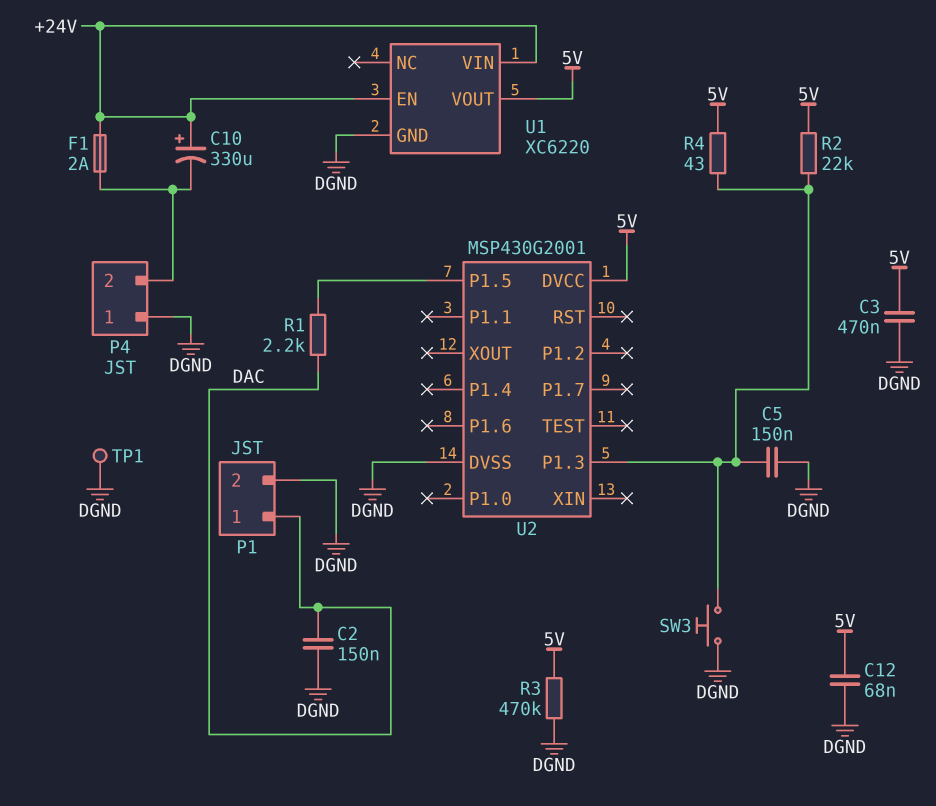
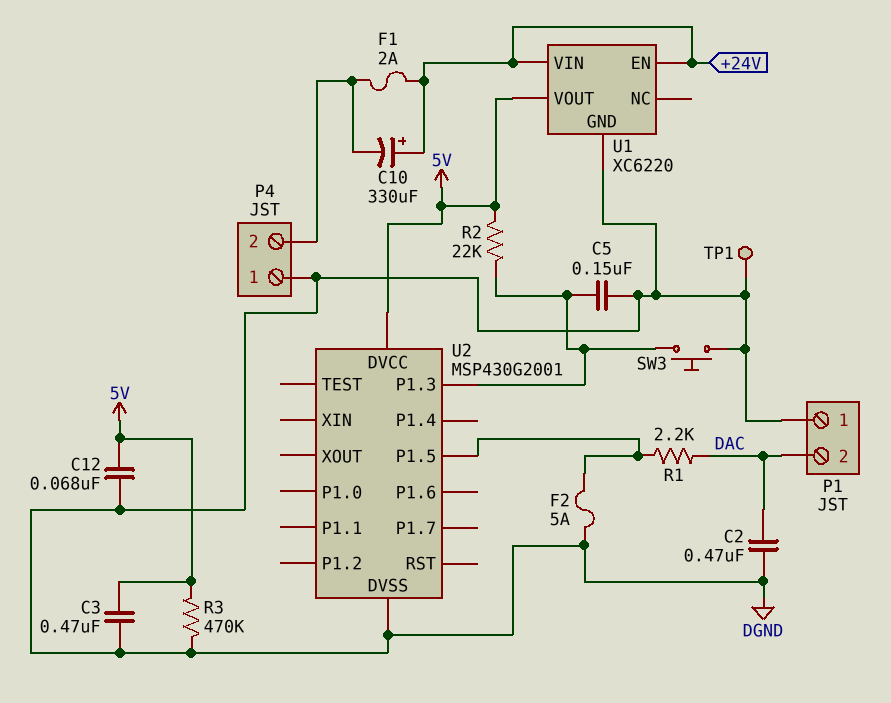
C2: 150nF (DAC, DGND) -> 470nF (DAC, DGND)
F2: none -> 5A (DGND, U2/P1.5)
P1 pin 1: DAC -> DGND
P1 pin 2: DGND -> DAC
R4: 43 (5V, U2/P1.3) -> none

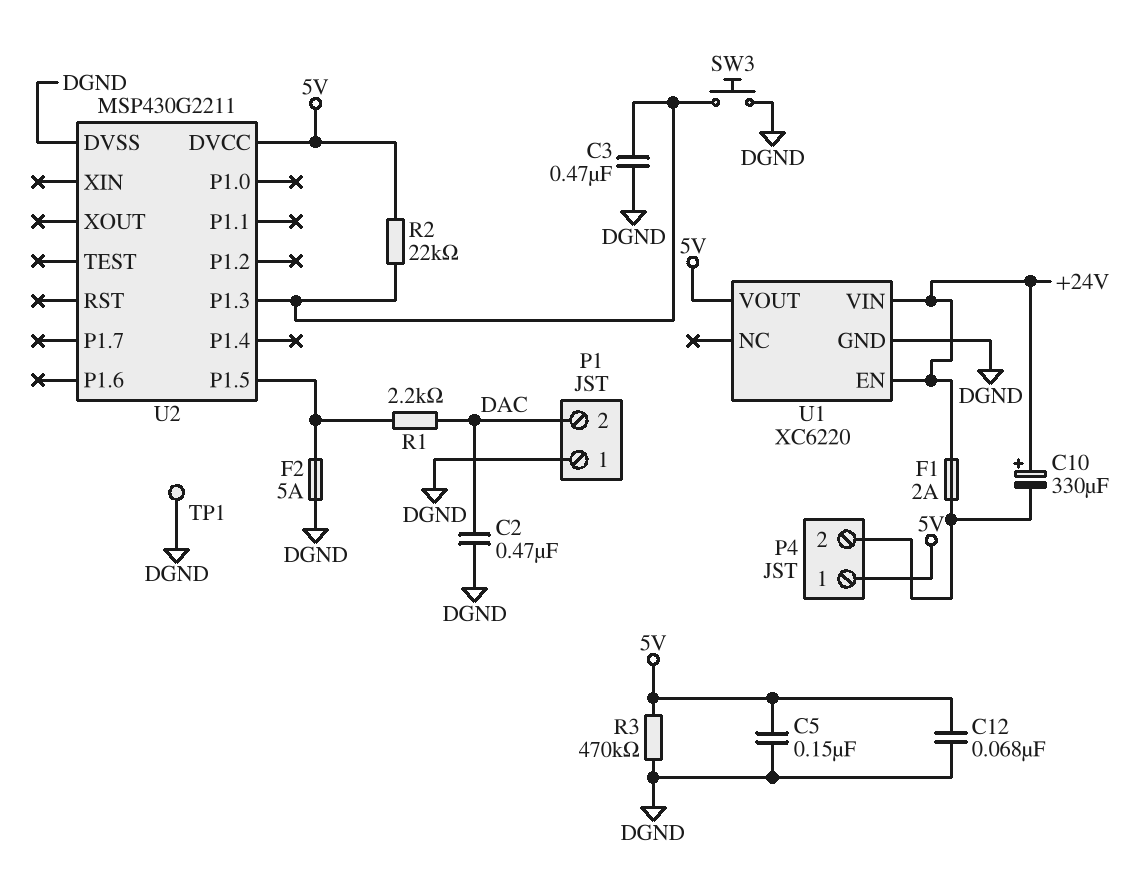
C3: 470nF (5V, DGND) -> 470nF (DGND, U2/P1.3)
C5: 150nF (DGND, U2/P1.3) -> 150nF (5V, DGND)
P4 pin 1: DGND -> 5V
U2: MSP430G2001 -> MSP430G2211

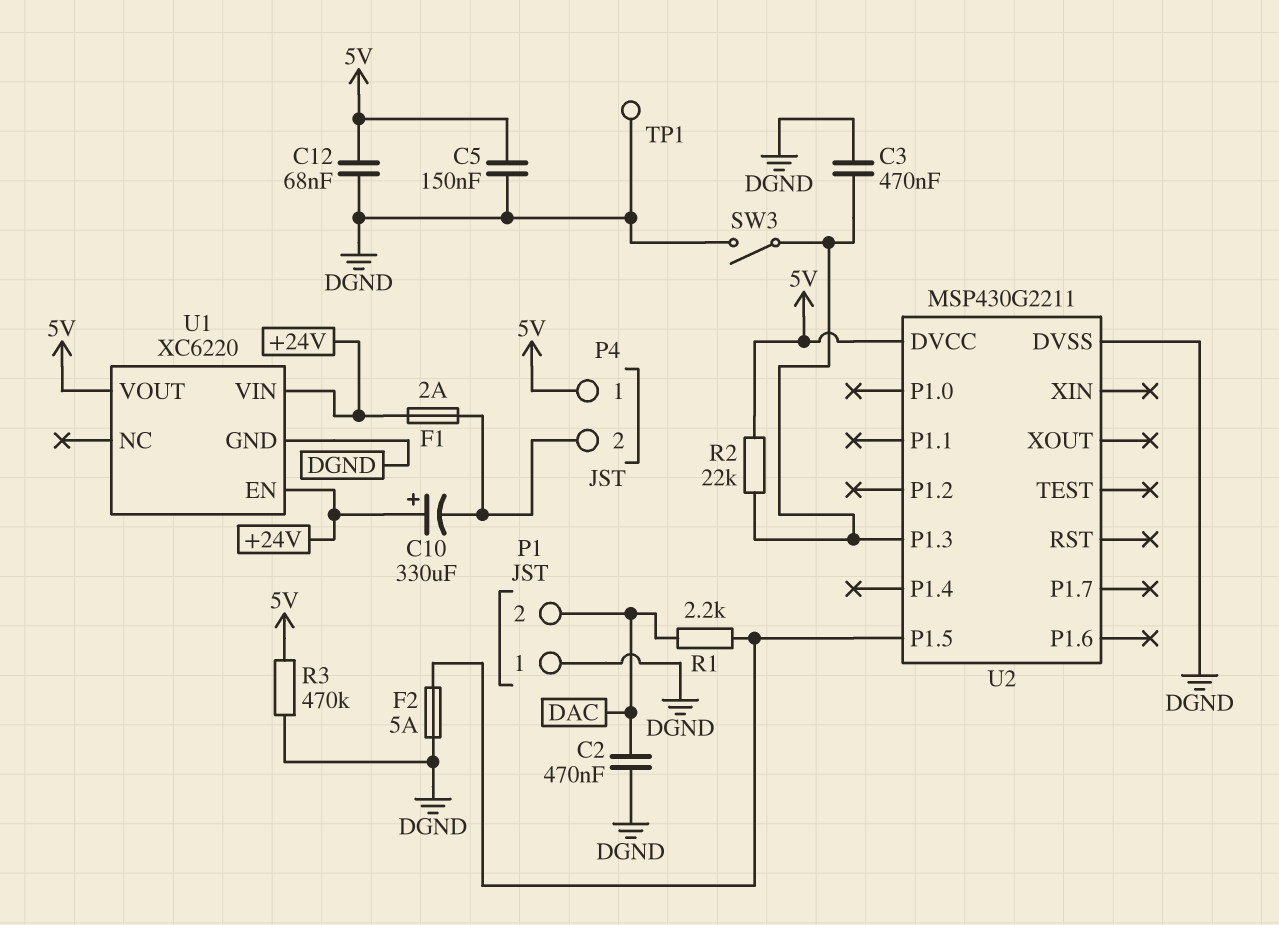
SW3: button (DGND, U2/P1.3) -> switch (DGND, U2/P1.3)

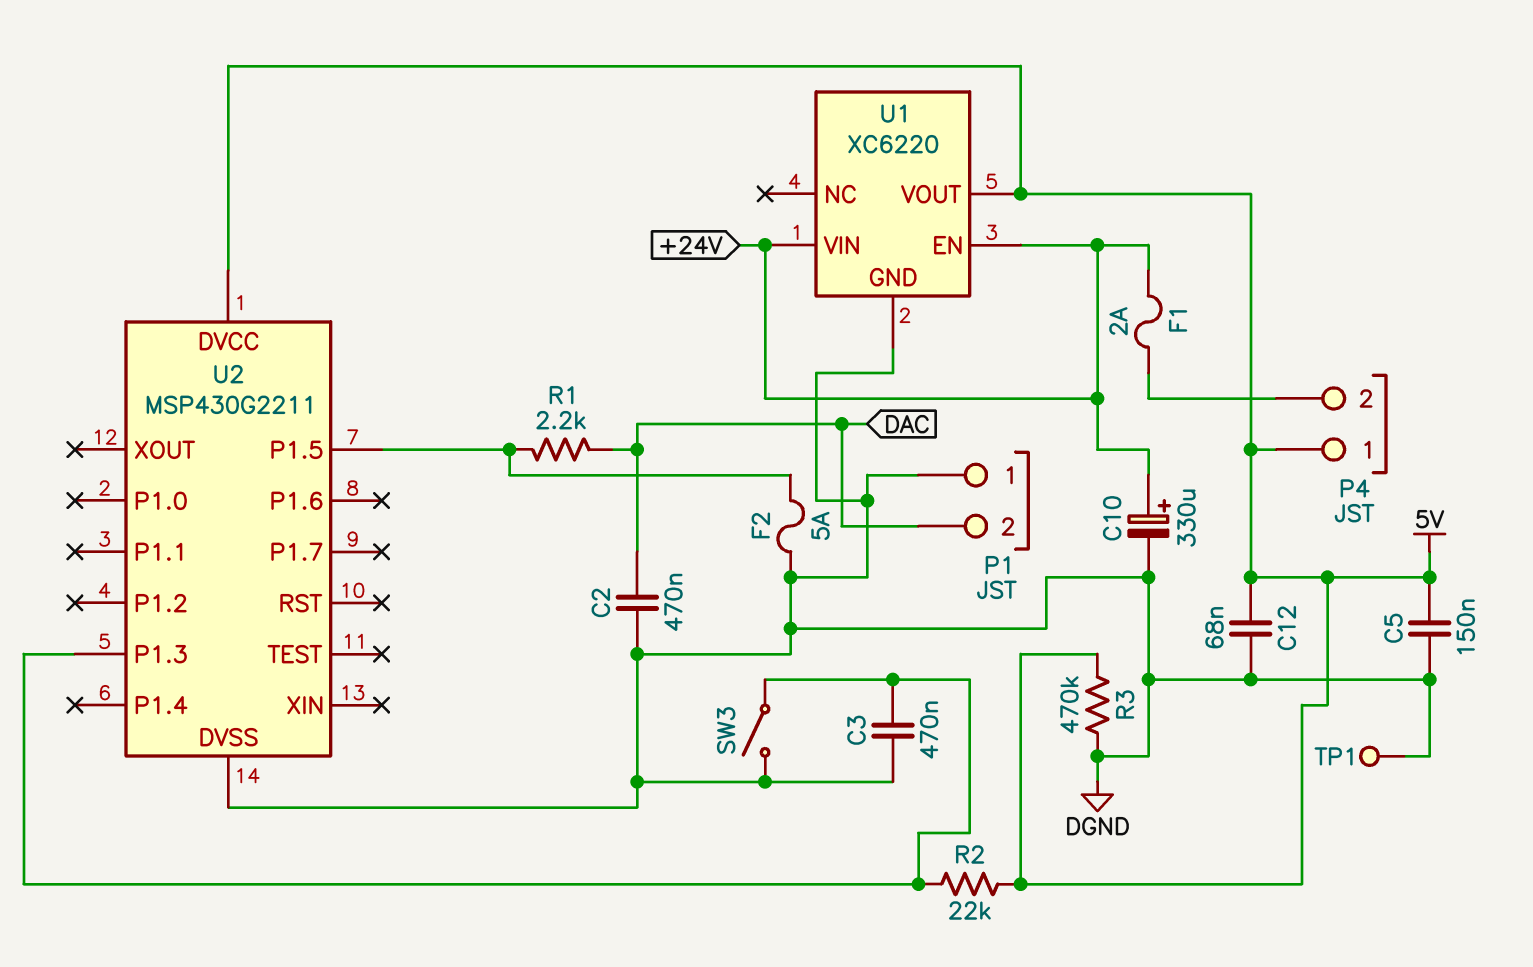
C10: 330uF (plus +24V, minus P4/2) -> 330uF (plus +24V, minus DGND)

